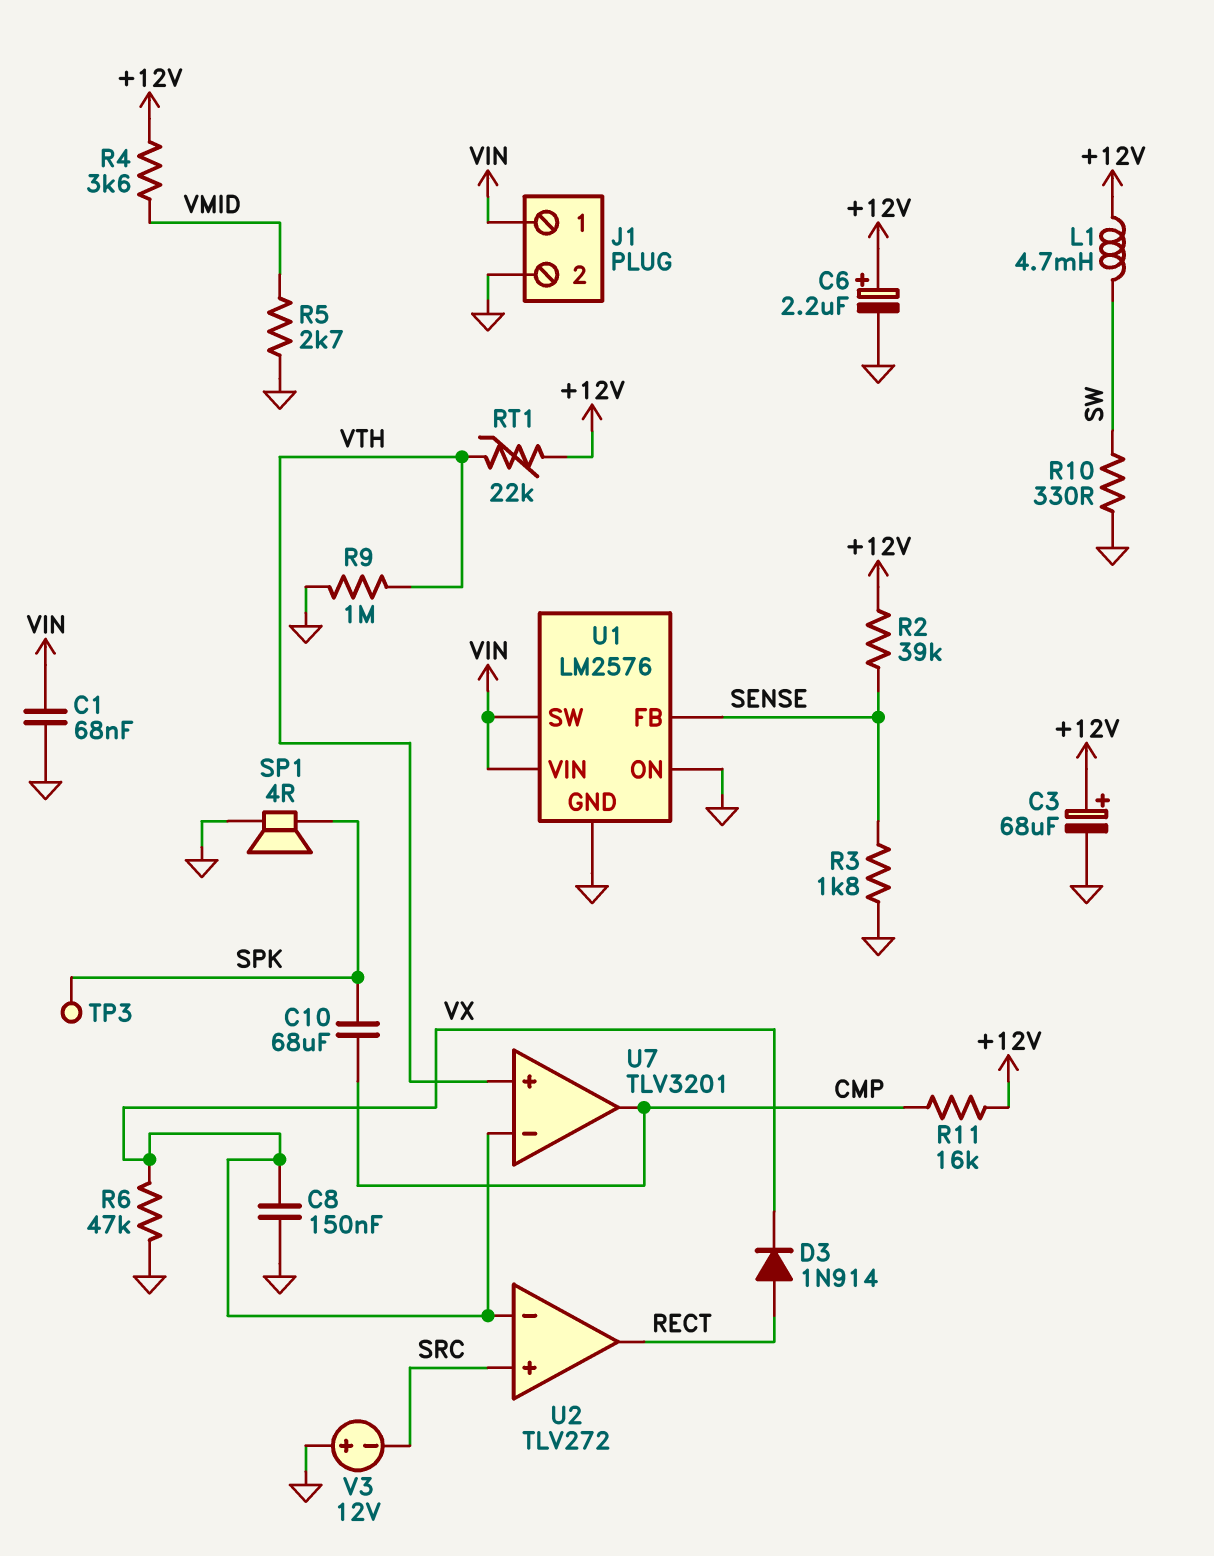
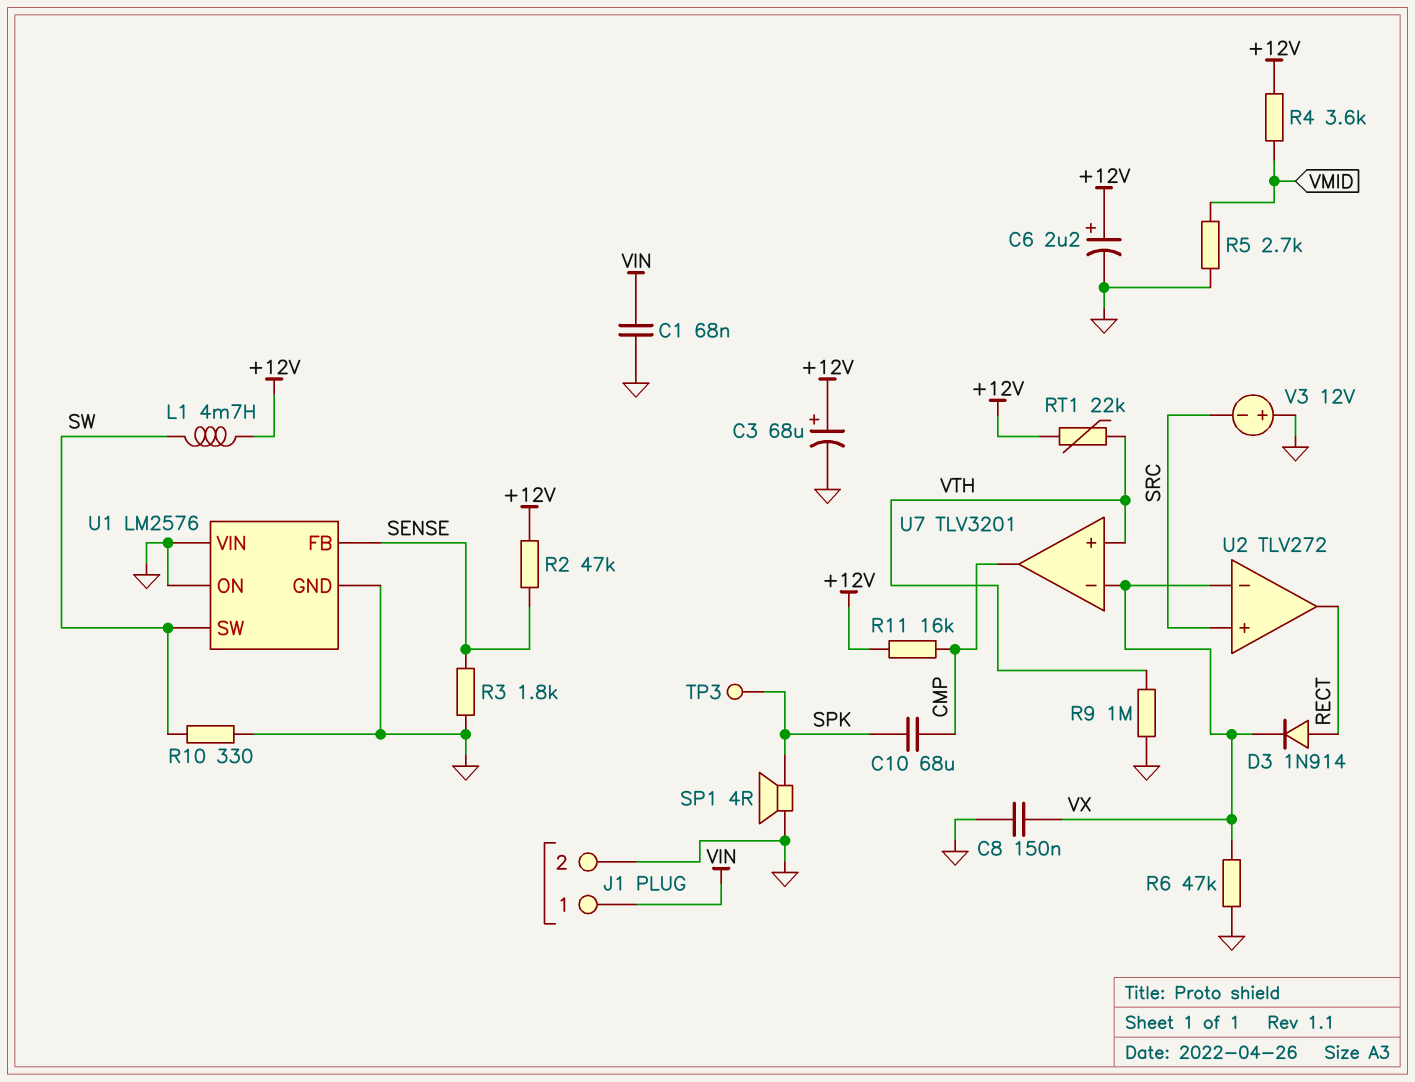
R2: 39k (+12V, SENSE) -> 47k (+12V, SENSE)
U1 pin SW: VIN -> SW
U1 pin VIN: VIN -> GND

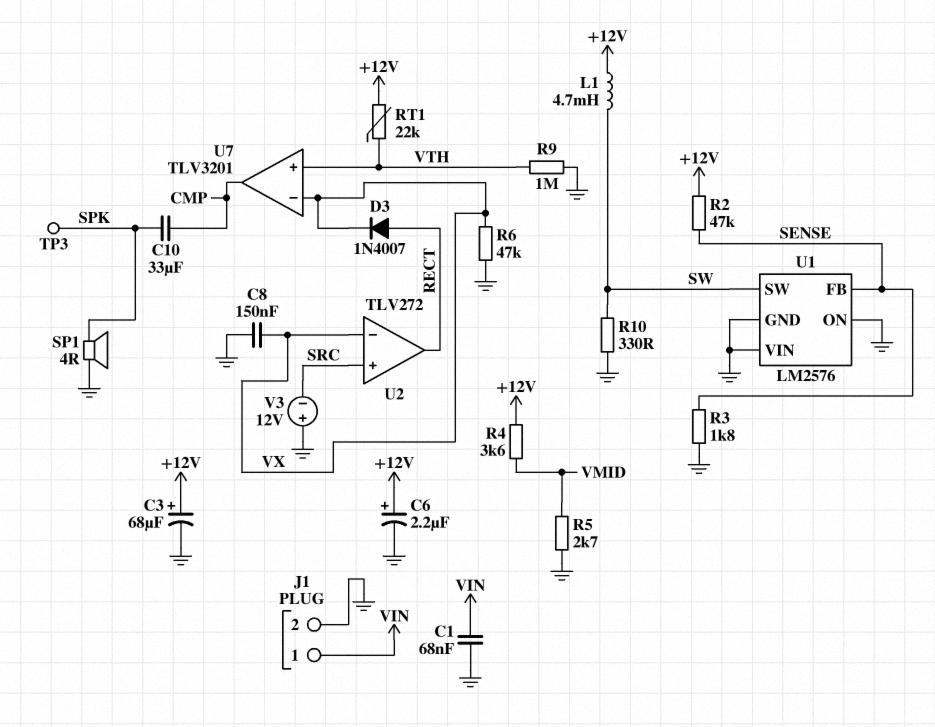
C10: 68uF (CMP, SPK) -> 33uF (CMP, SPK)
D3: diode 1N914 (A RECT, K VX) -> diode 1N4007 (A RECT, K VX)
R11: 16k (+12V, CMP) -> none

